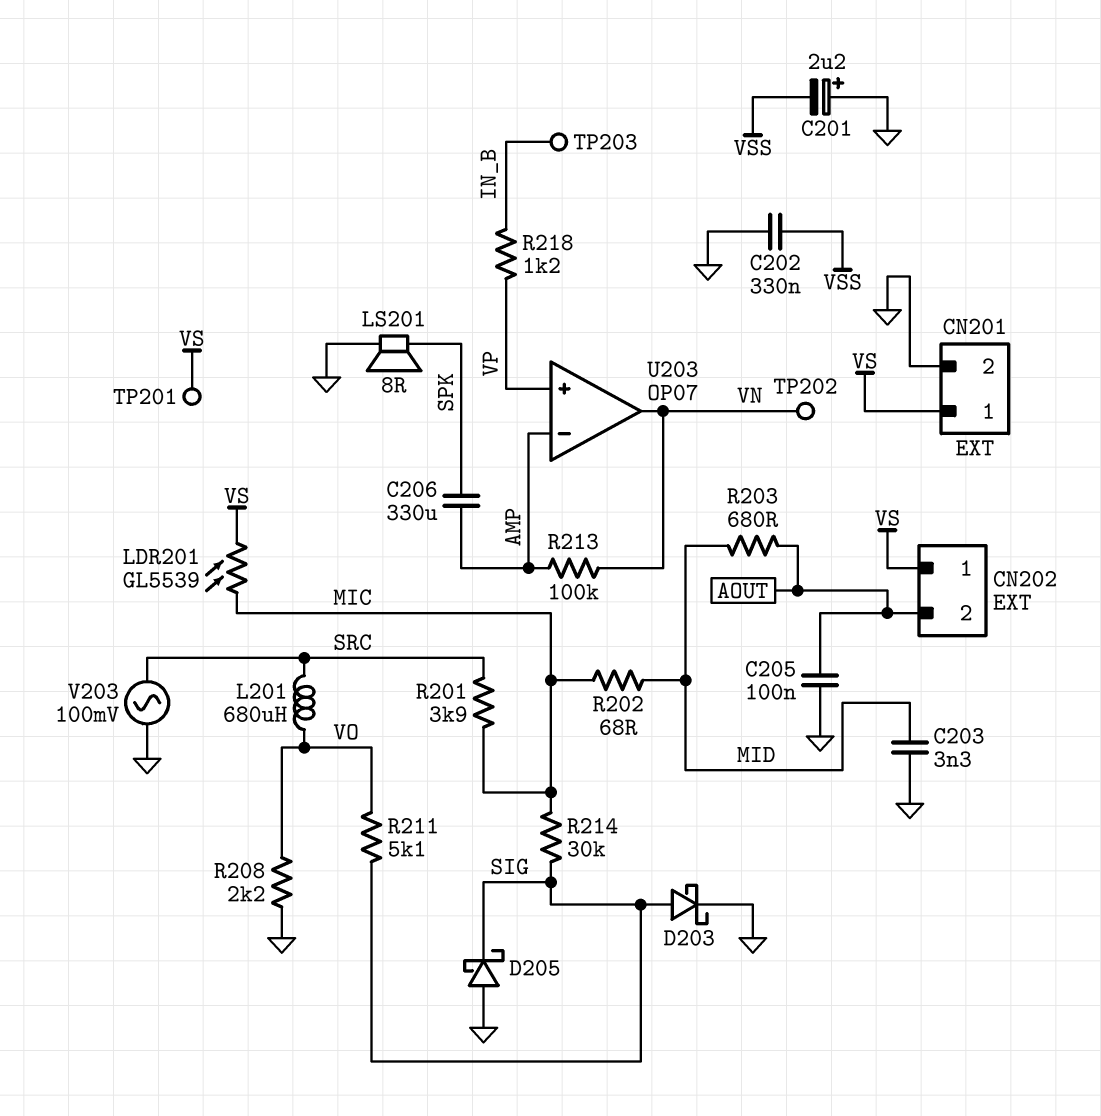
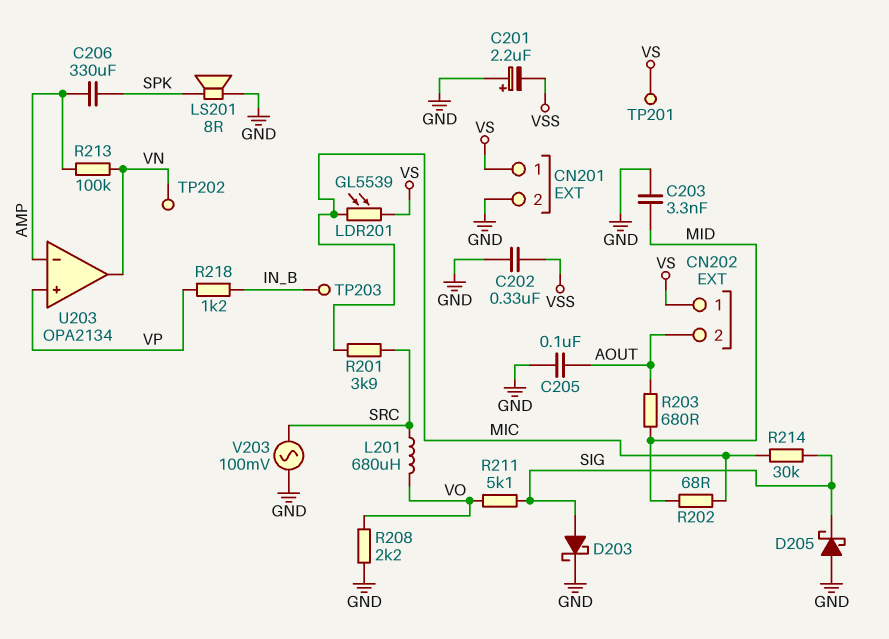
U203: OP07 -> OPA2134

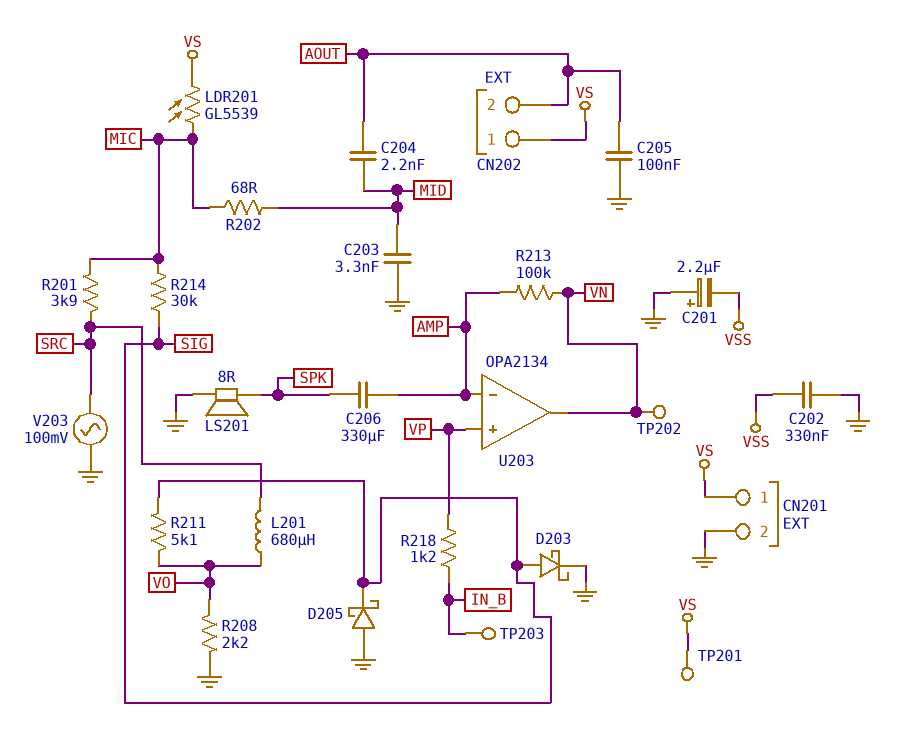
C204: none -> 2.2nF (AOUT, MID)
R203: 680 (AOUT, MID) -> none

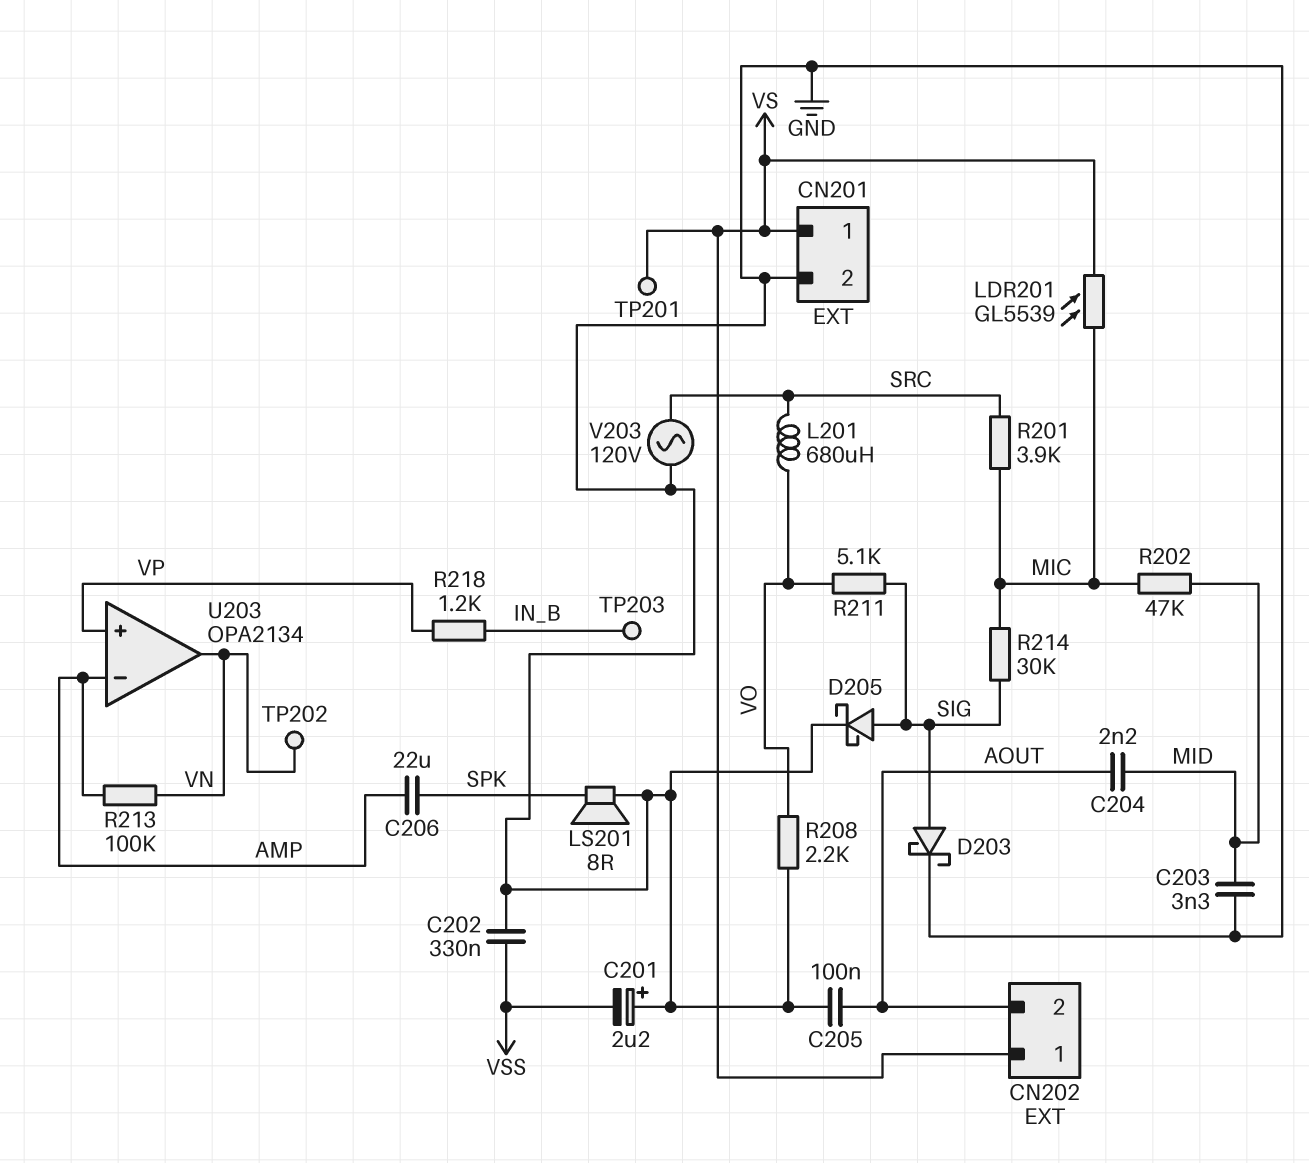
C206: 330uF (AMP, SPK) -> 22uF (AMP, SPK)
D205: schottky (A GND, K SIG) -> schottky (A SIG, K GND)
R202: 68 (MIC, MID) -> 47k (MIC, MID)
V203: AC 100mV (GND, SRC) -> AC 120V (GND, SRC)

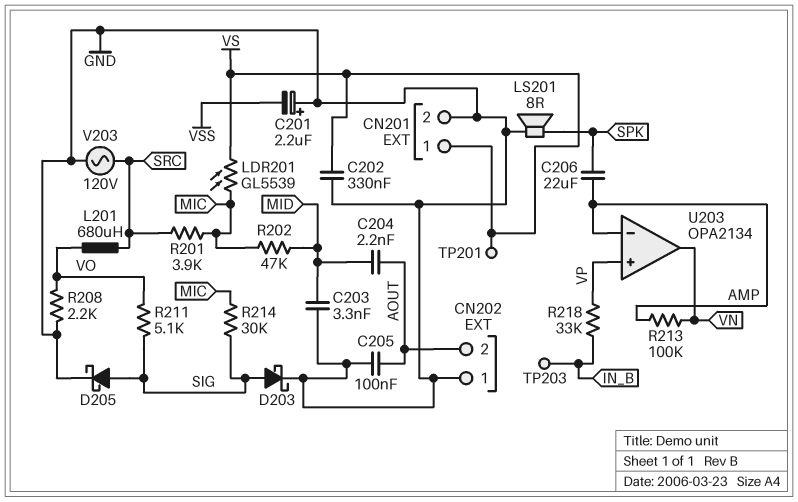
C202: 330nF (GND, VSS) -> 330nF (GND, VS)
CN202 pin 1: VS -> GND
R218: 1.2k (IN_B, VP) -> 33k (IN_B, VP)
TP202: test point (VN) -> none

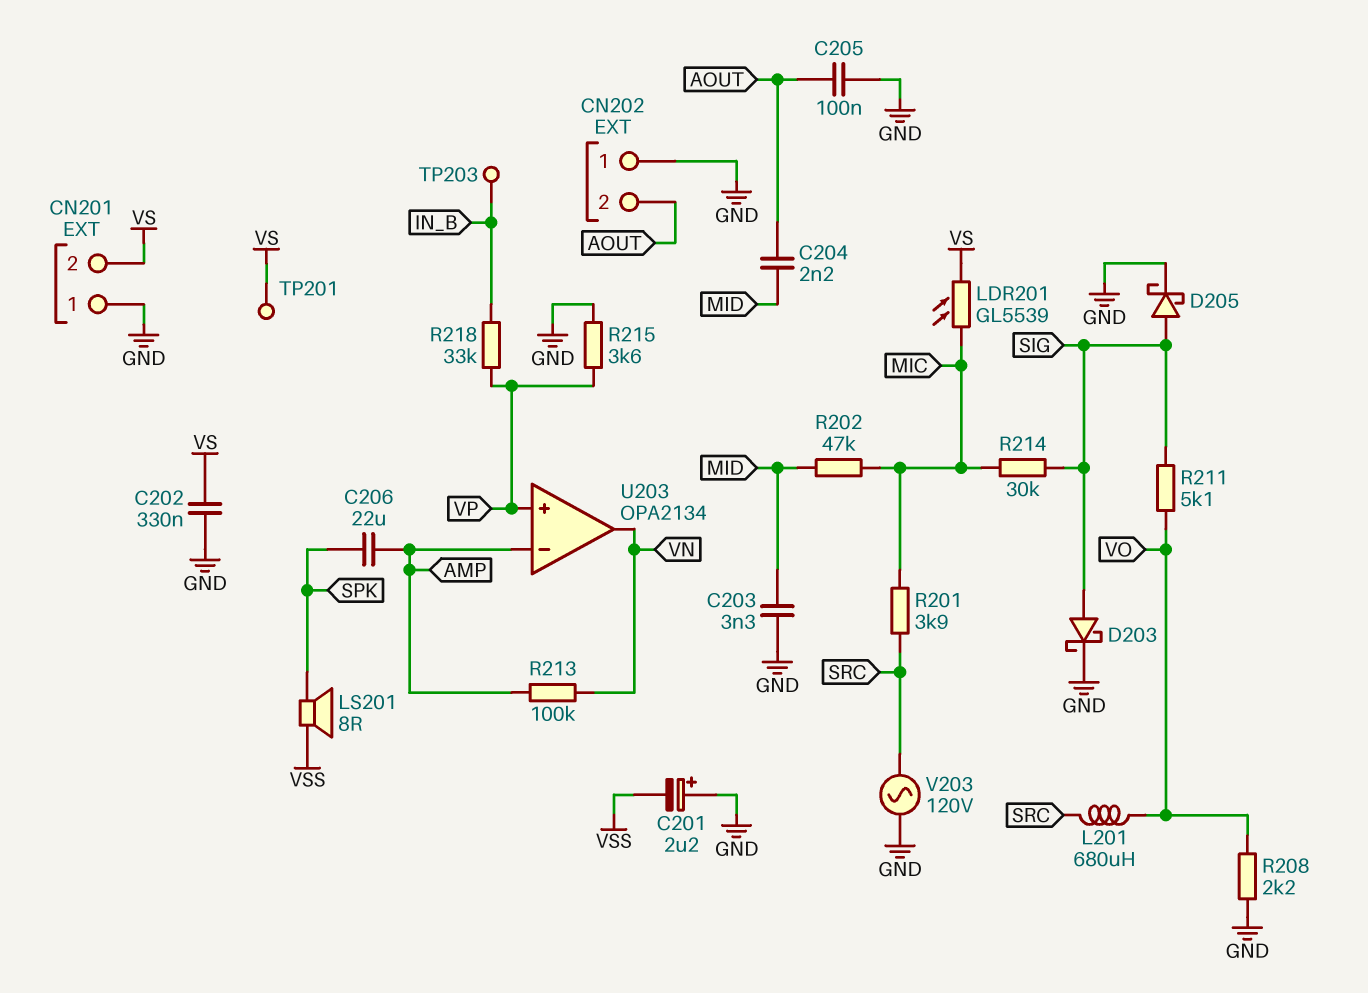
CN201 pin 1: VS -> GND
CN201 pin 2: GND -> VS
LS201: speaker 8R (GND, SPK) -> speaker 8R (SPK, VSS)
R215: none -> 3.6k (GND, VP)

